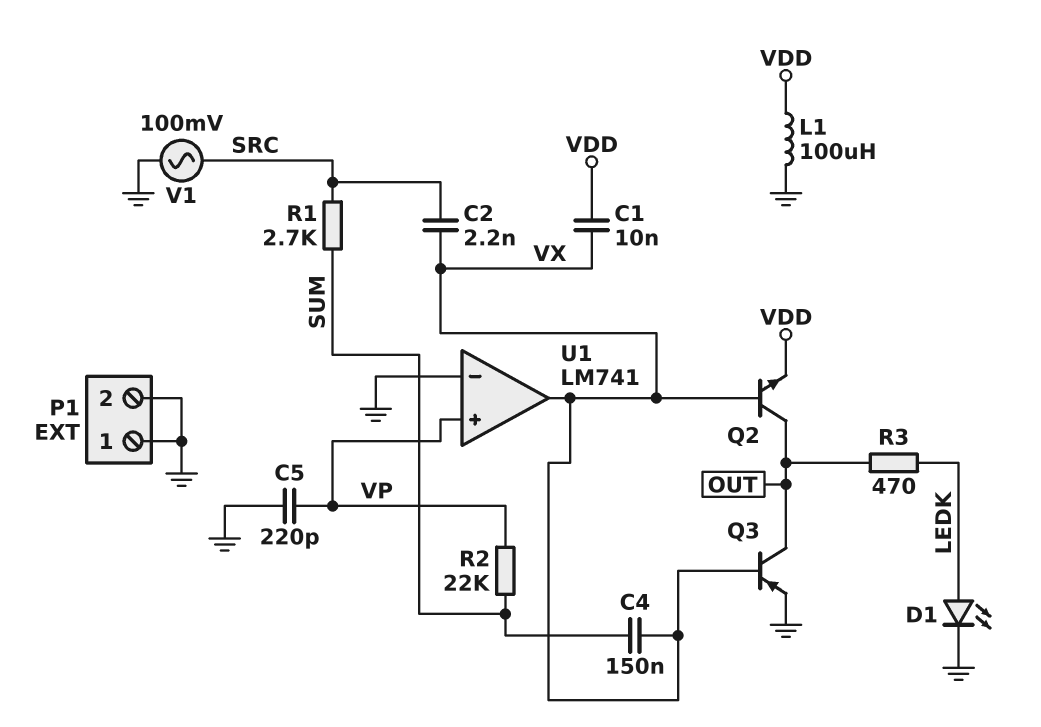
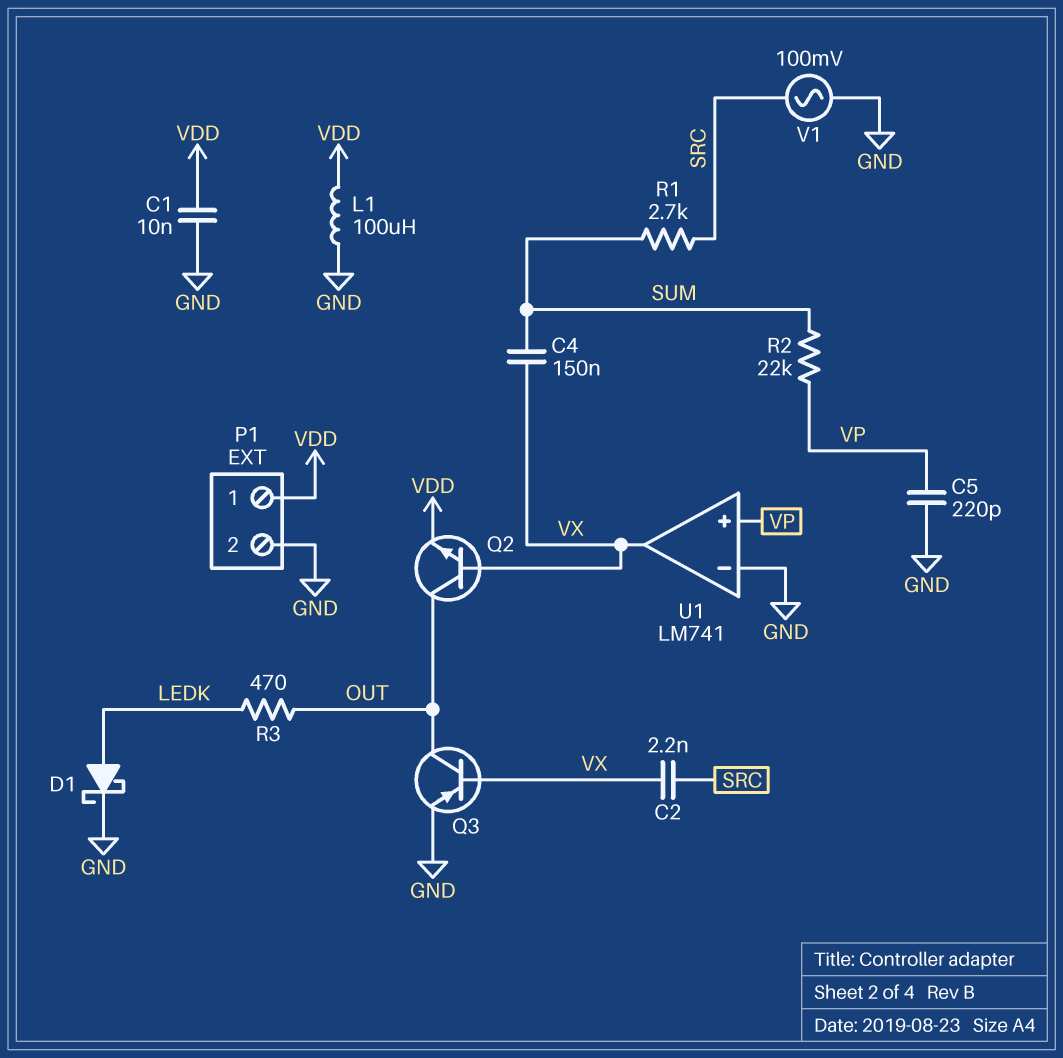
C1: 10nF (VDD, VX) -> 10nF (GND, VDD)
D1: LED (A LEDK, K GND) -> schottky (A LEDK, K GND)
P1 pin 1: GND -> VDD

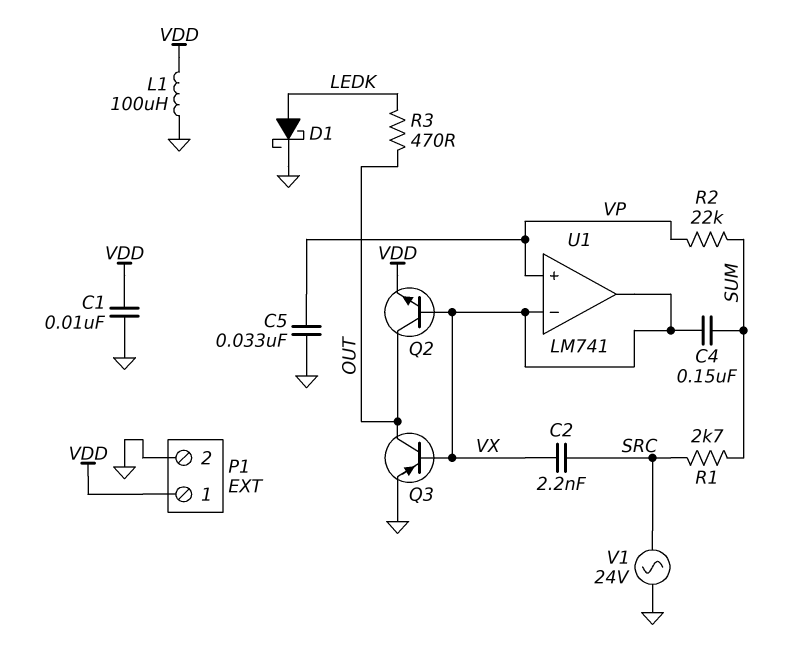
C5: 220pF (GND, VP) -> 33nF (GND, VP)
U1 pin in-: GND -> VX
V1: AC 100mV (GND, SRC) -> AC 24V (GND, SRC)

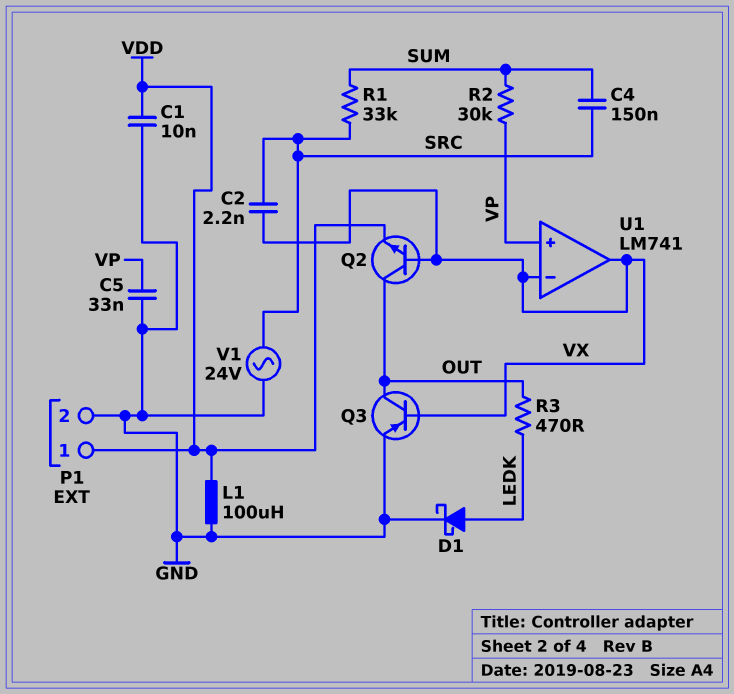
C4: 150nF (SUM, VX) -> 150nF (SRC, SUM)
R1: 2.7k (SRC, SUM) -> 33k (SRC, SUM)
R2: 22k (SUM, VP) -> 30k (SUM, VP)

